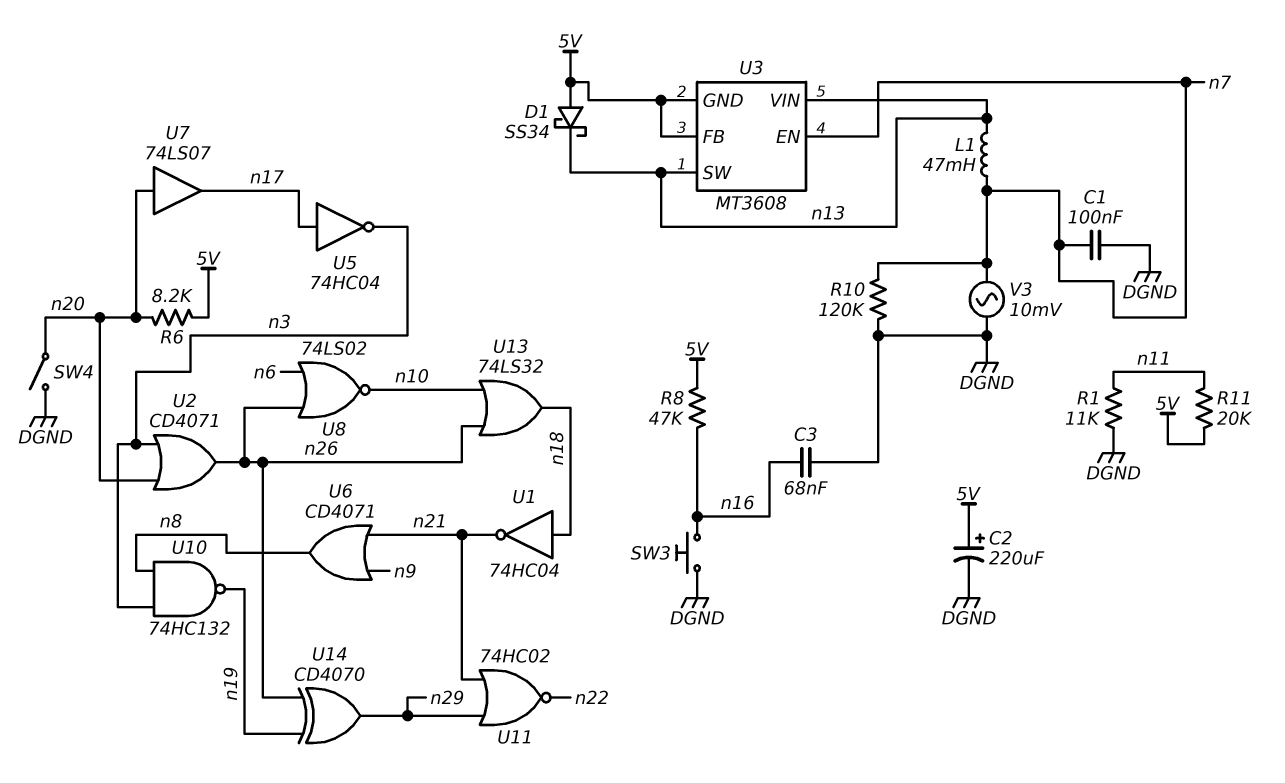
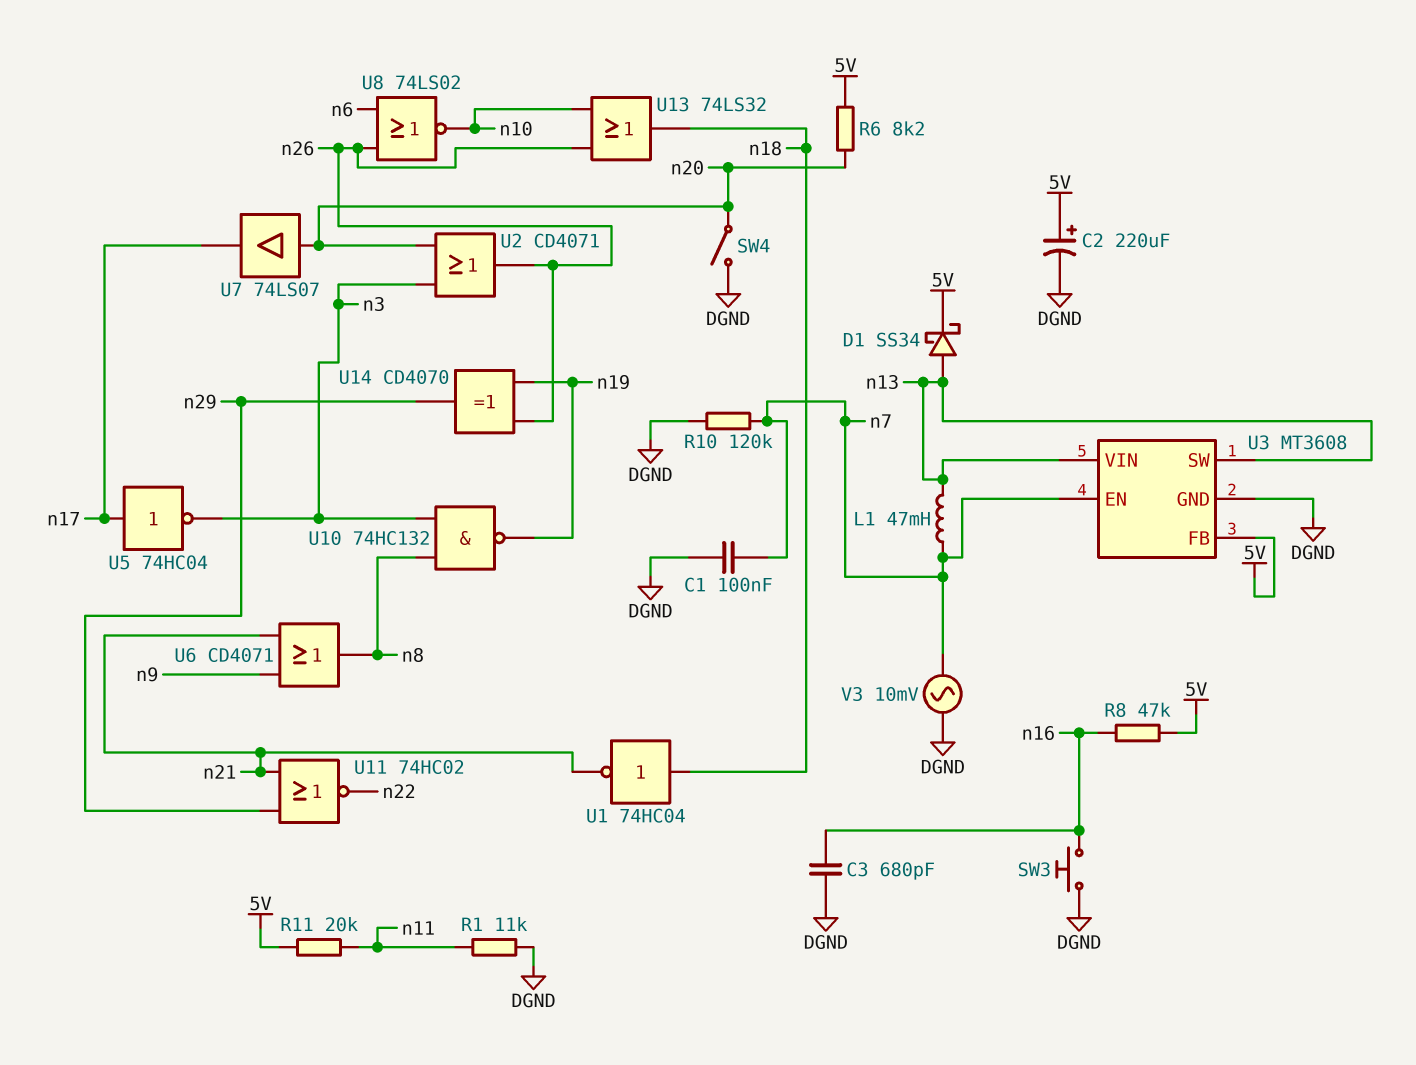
C3: 68nF (DGND, n16) -> 680pF (DGND, n16)
D1: schottky SS34 (A 5V, K n13) -> schottky SS34 (A n13, K 5V)
U3 pin GND: 5V -> DGND

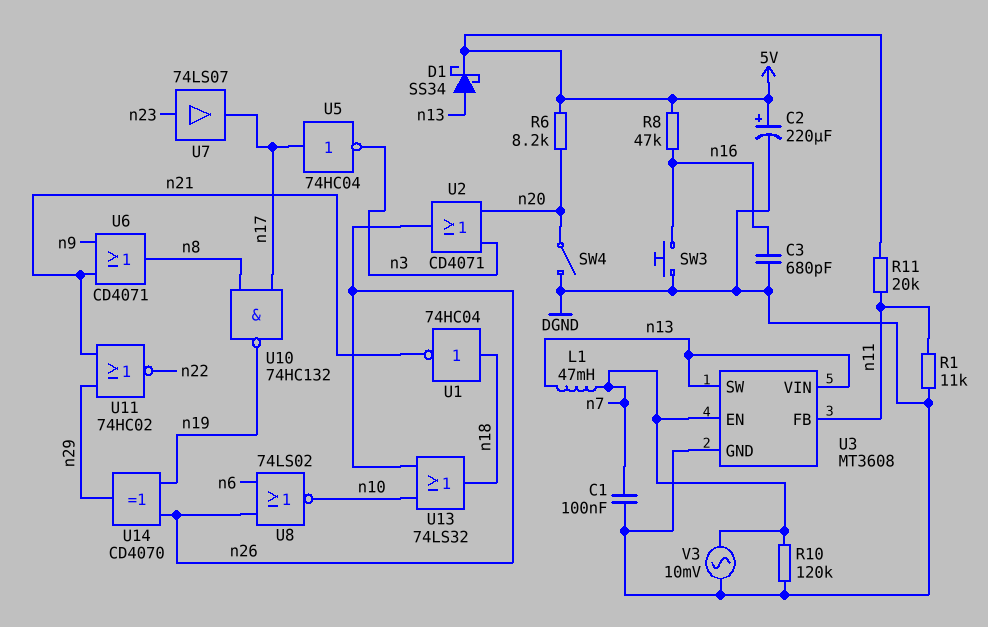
U3 pin FB: 5V -> n11
U7: buffer 74LS07 (in n20, out n17) -> buffer 74LS07 (in n23, out n17)
U10: NAND 74HC132 (in n3, in n8, out n19) -> NAND 74HC132 (in n8, in n17, out n19)

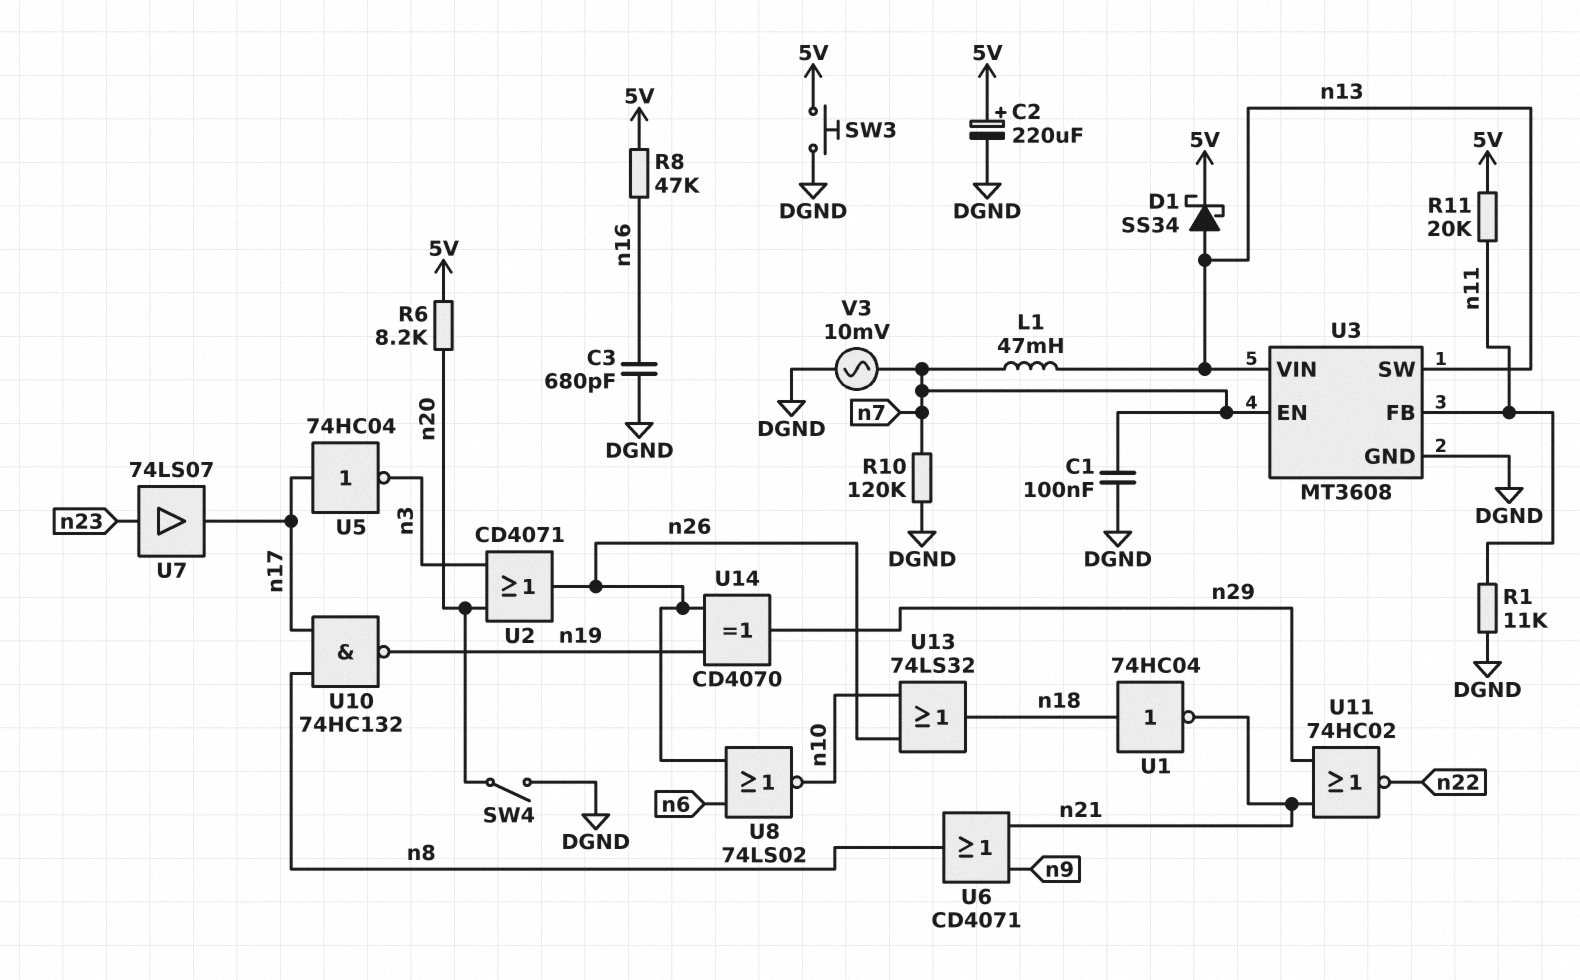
SW3: button (DGND, n16) -> button (5V, DGND)

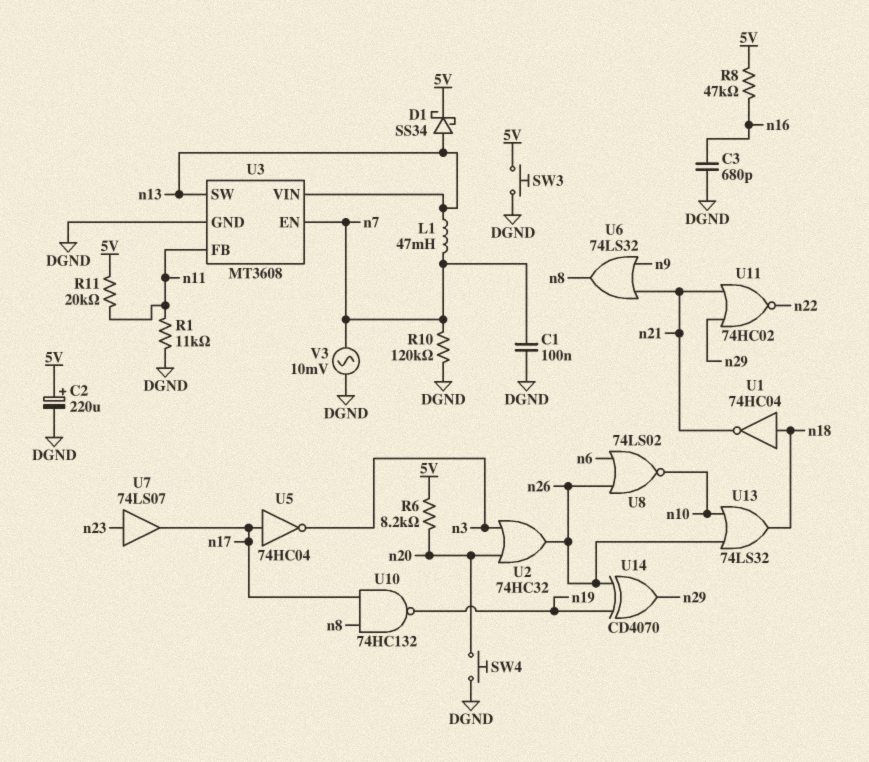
SW4: switch (DGND, n20) -> button (DGND, n20)
U2: OR CD4071 (in n3, in n20, out n26) -> OR 74HC32 (in n3, in n20, out n26)
U6: OR CD4071 (in n9, in n21, out n8) -> OR 74LS32 (in n9, in n21, out n8)

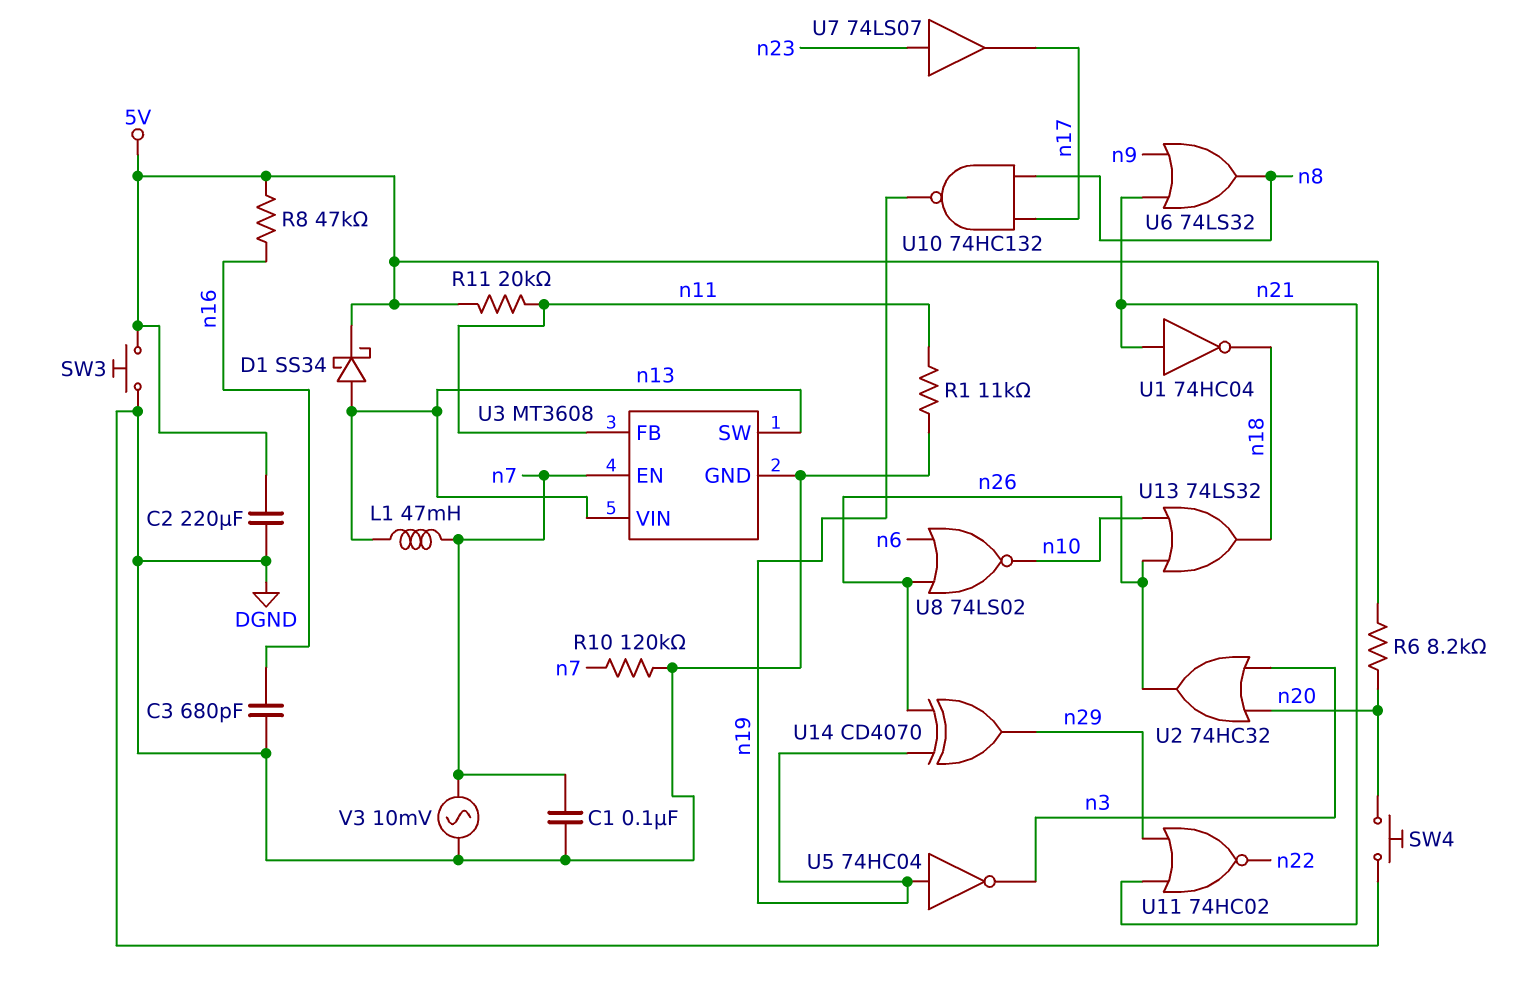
C2: 220uF (plus 5V, minus DGND) -> 220uF (5V, DGND)
U1: NOT 74HC04 (in n18, out n21) -> NOT 74HC04 (in n21, out n18)
U5: NOT 74HC04 (in n17, out n3) -> NOT 74HC04 (in n19, out n3)

